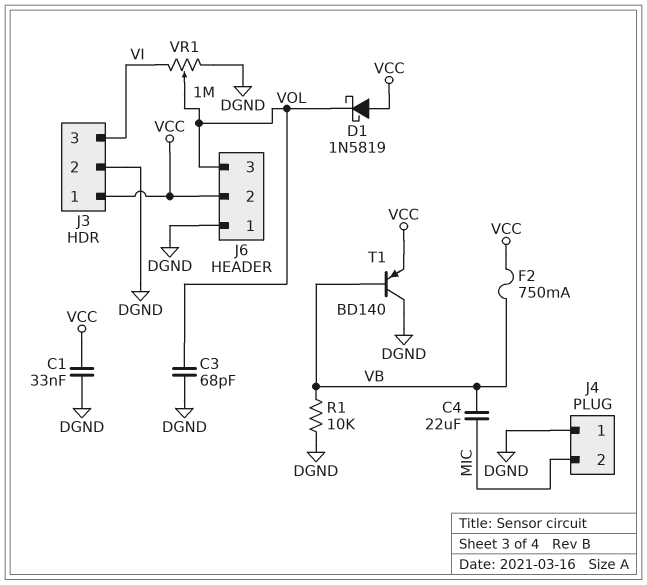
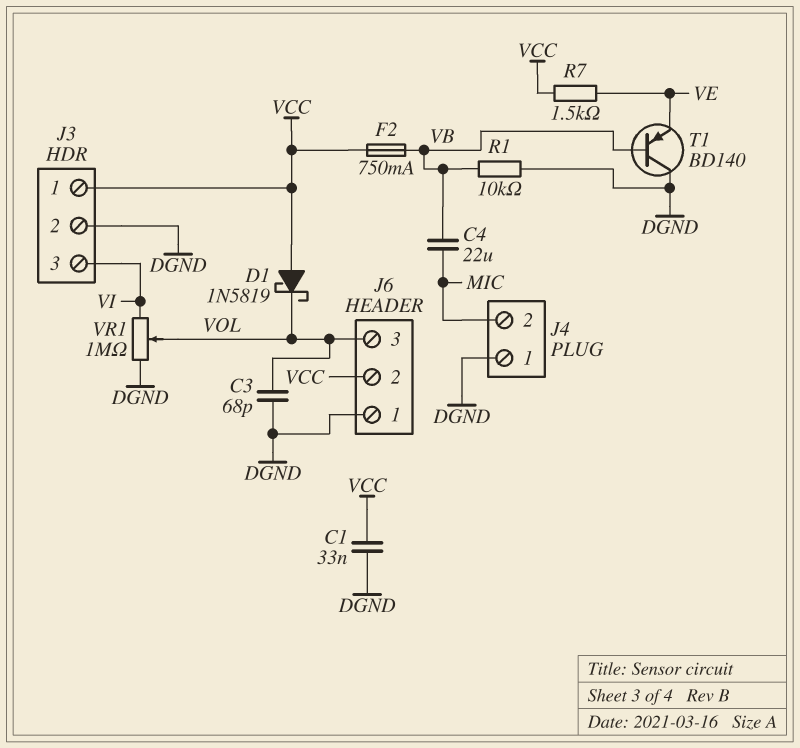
R7: none -> 1.5k (VCC, VE)
T1: PNP BD140 (B VB, C DGND, E VCC) -> PNP BD140 (B VB, C DGND, E VE)

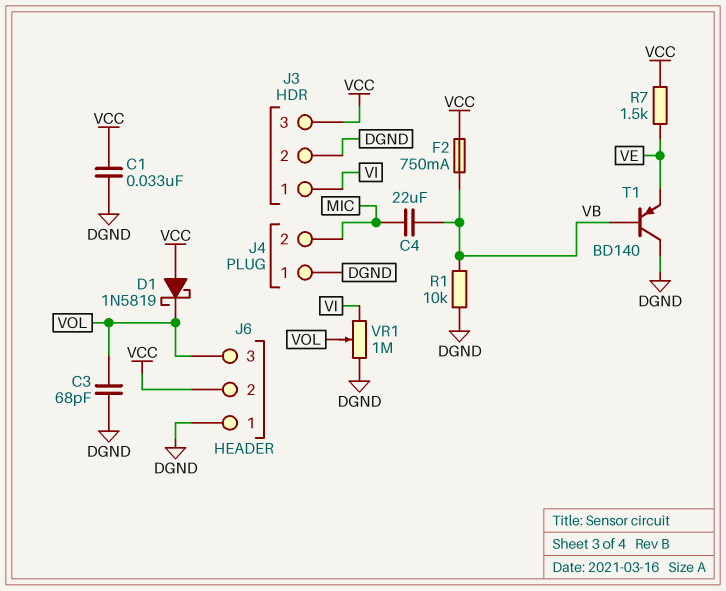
J3 pin 1: VCC -> VI
J3 pin 3: VI -> VCC

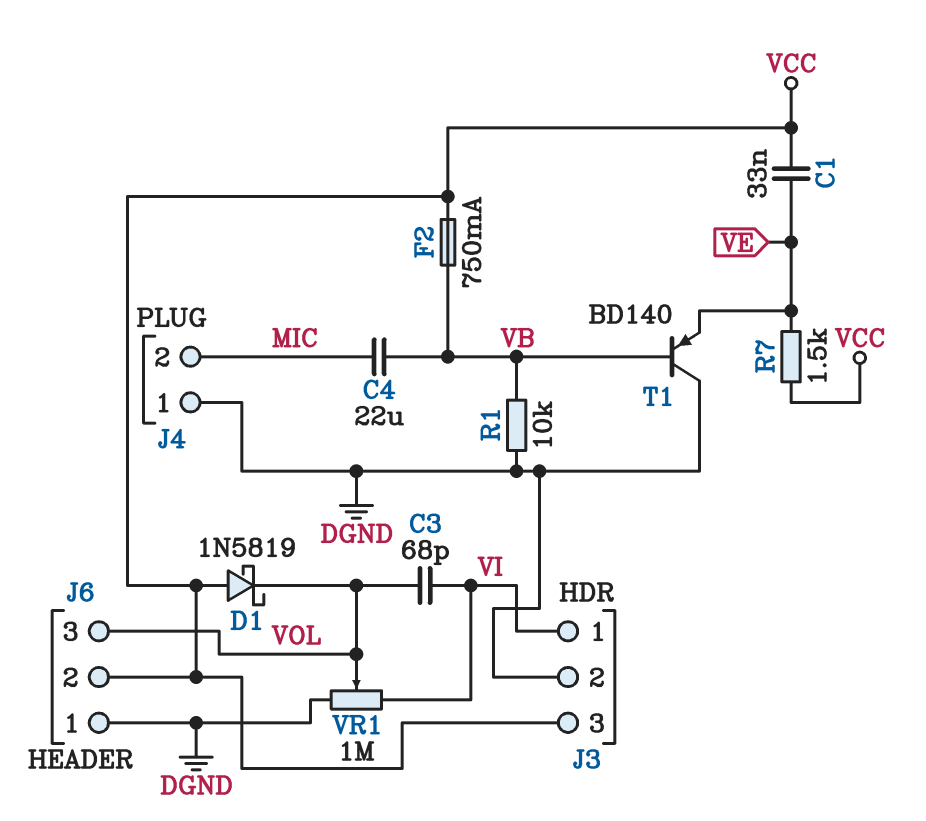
C1: 33nF (DGND, VCC) -> 33nF (VCC, VE)
C3: 68pF (DGND, VOL) -> 68pF (VI, VOL)

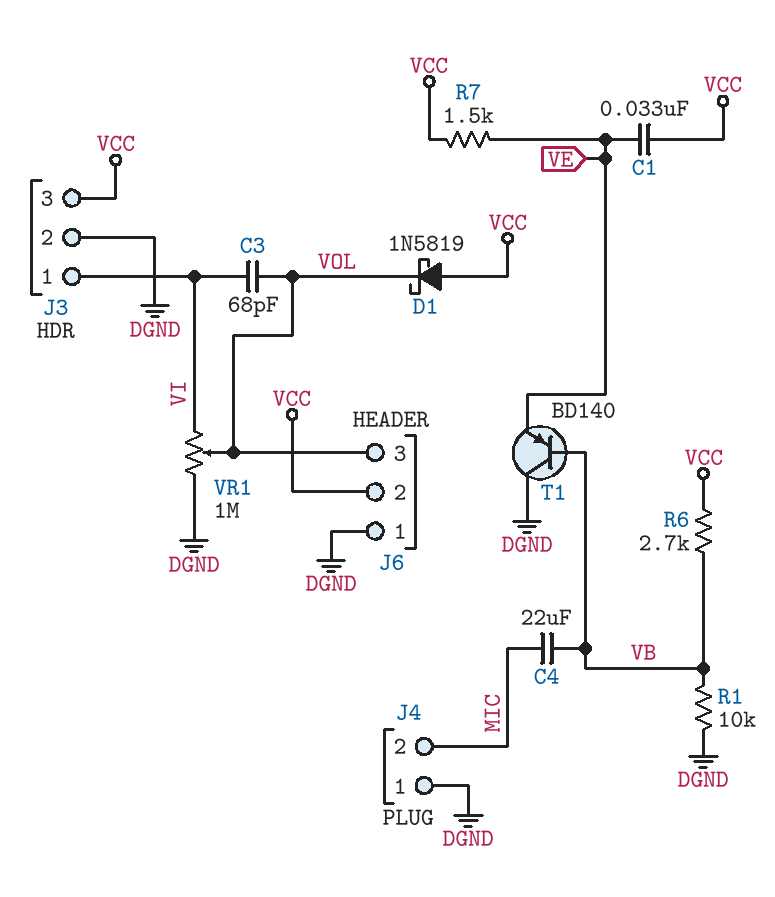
F2: 750mA (VB, VCC) -> none
R6: none -> 2.7k (VB, VCC)

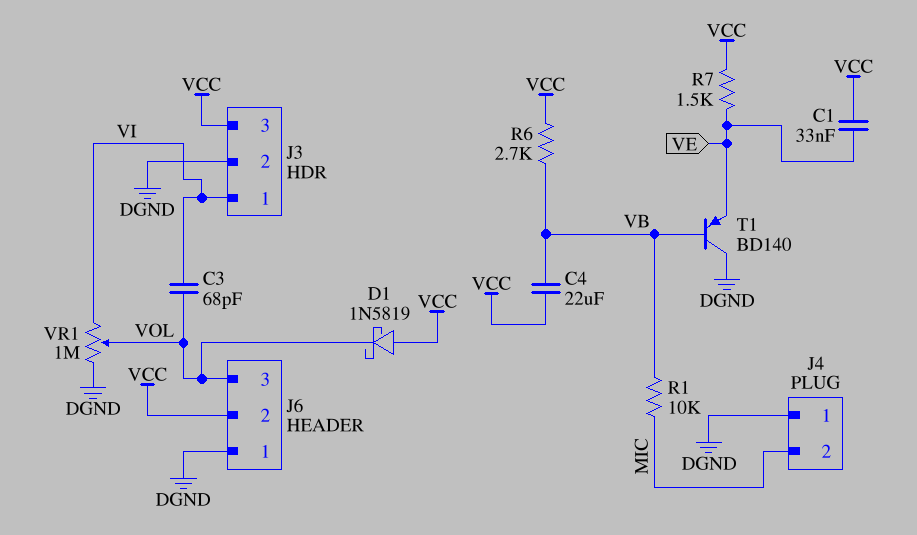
C4: 22uF (MIC, VB) -> 22uF (VB, VCC)
R1: 10k (DGND, VB) -> 10k (MIC, VB)

